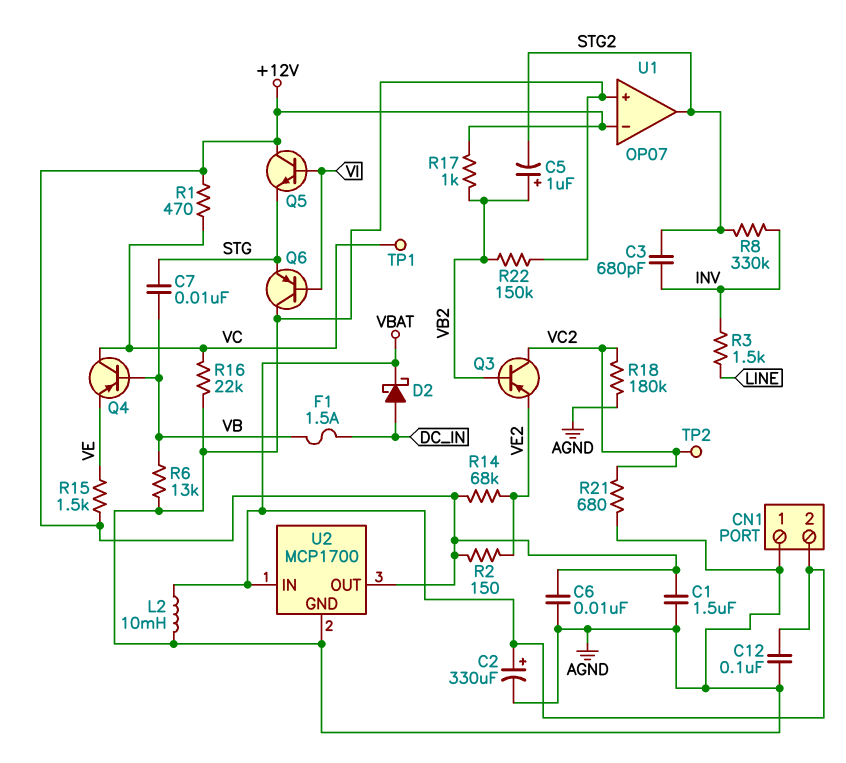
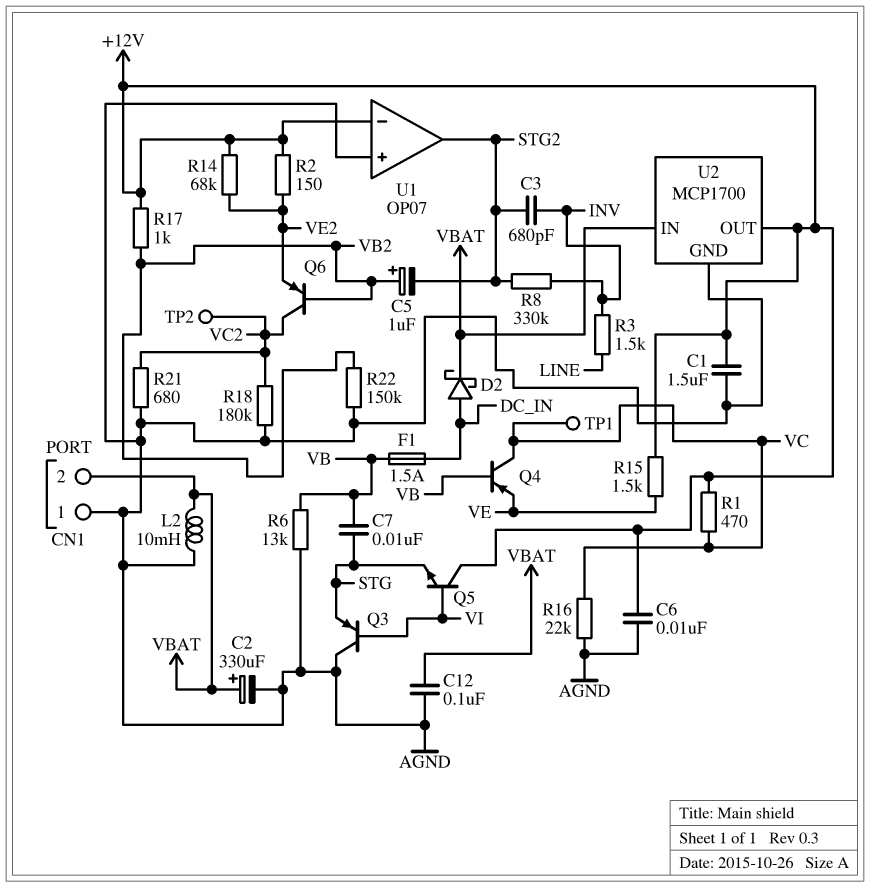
Q3: PNP (B VB2, C VC2, E VE2) -> PNP (B VI, C AGND, E STG)
Q6: PNP (B VI, C AGND, E STG) -> PNP (B VB2, C VC2, E VE2)

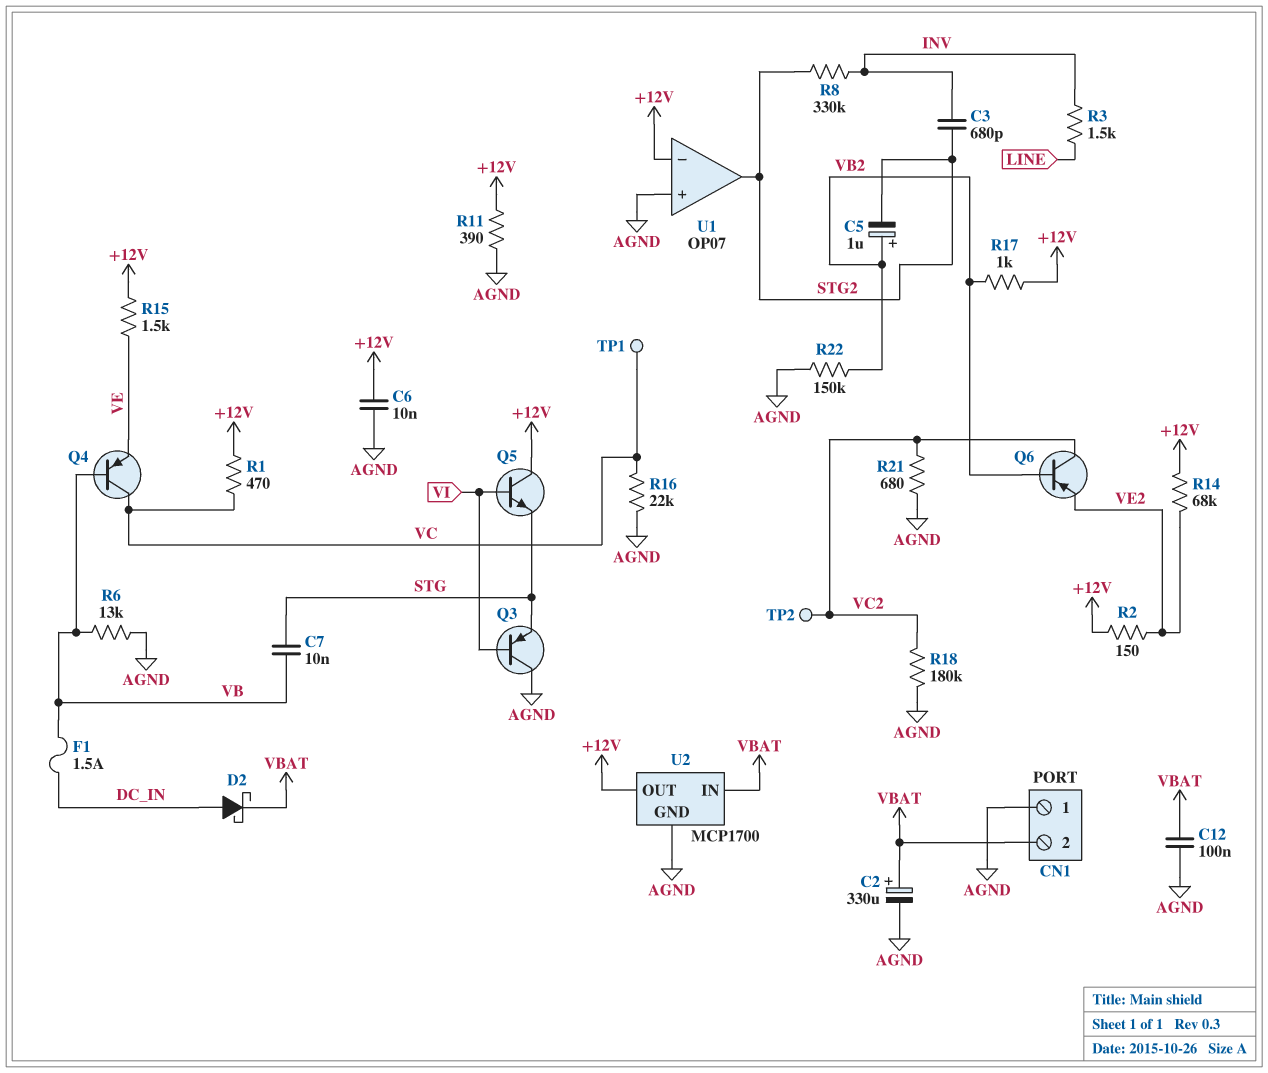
C1: 1.5uF (+12V, AGND) -> none
L2: 10mH (AGND, VBAT) -> none
R11: none -> 390 (+12V, AGND)

